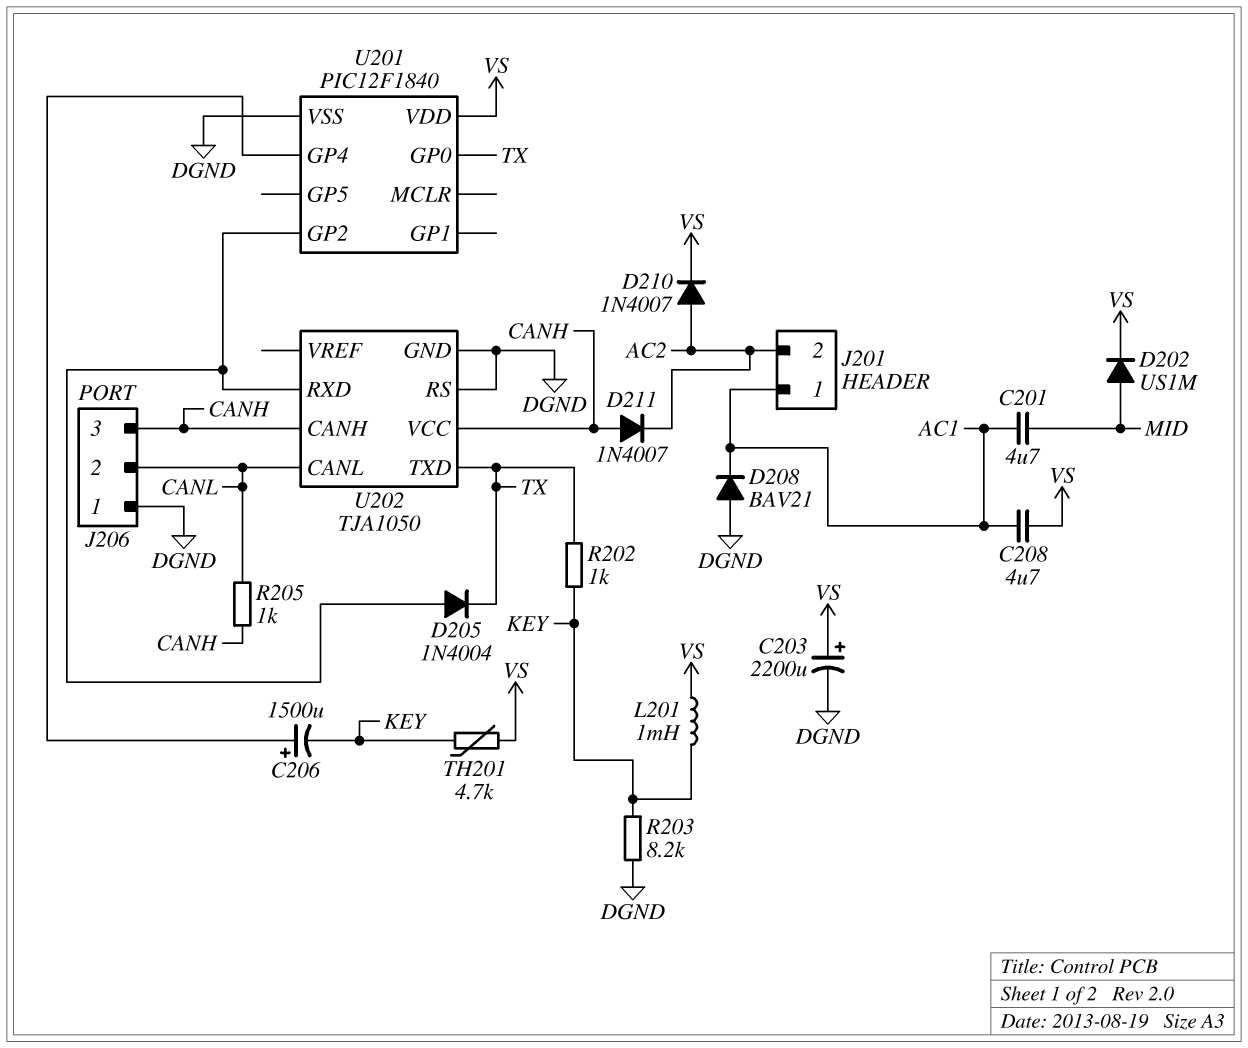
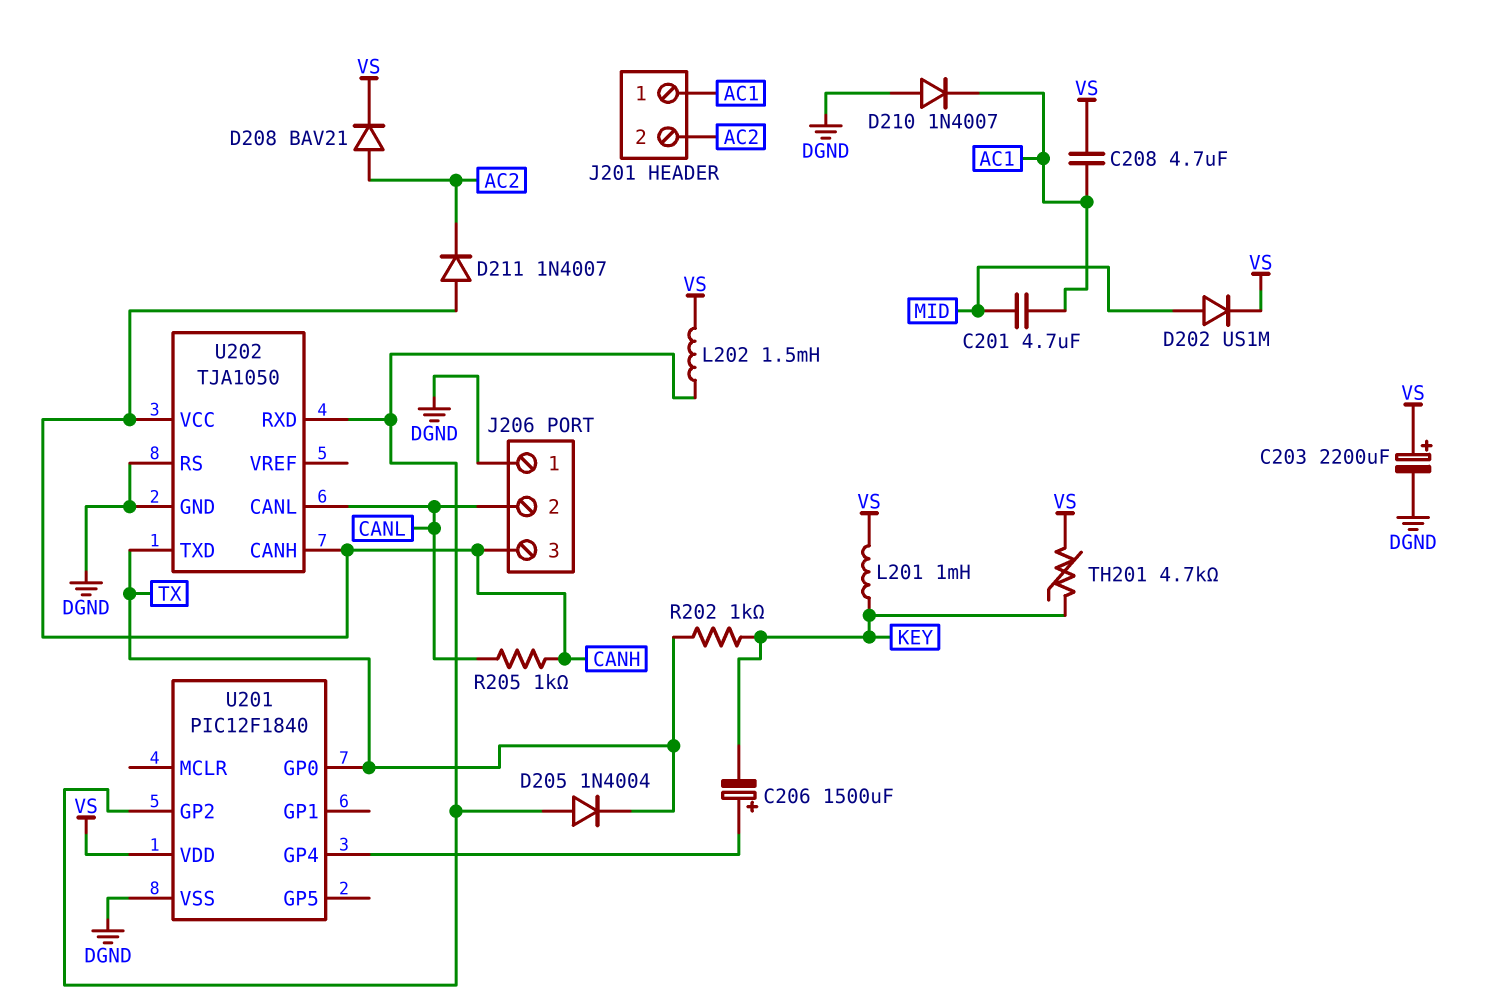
D208: diode BAV21 (A DGND, K AC1) -> diode BAV21 (A AC2, K VS)
D210: diode 1N4007 (A AC2, K VS) -> diode 1N4007 (A DGND, K AC1)
L202: none -> 1.5mH (U201/GP2, VS)
R203: 8.2k (DGND, KEY) -> none

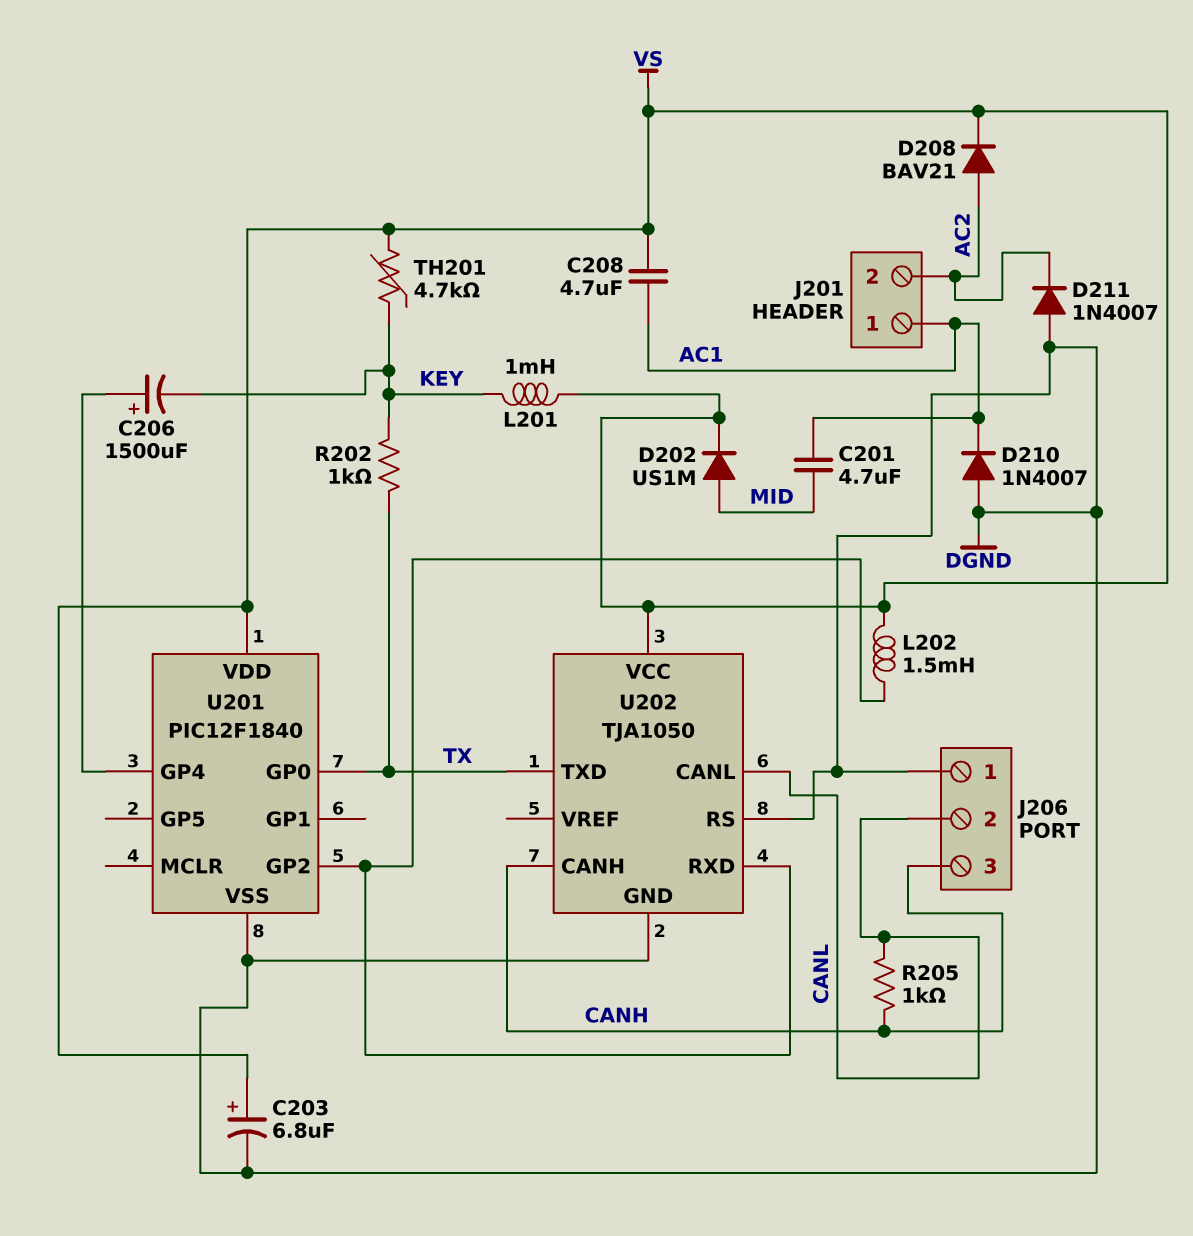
C203: 2200uF (plus VS, minus DGND) -> 6.8uF (plus VS, minus DGND)
D205: diode 1N4004 (A U201/GP2, K TX) -> none
D211: diode 1N4007 (A CANH, K AC2) -> diode 1N4007 (A DGND, K AC2)
U202 pin VCC: CANH -> VS

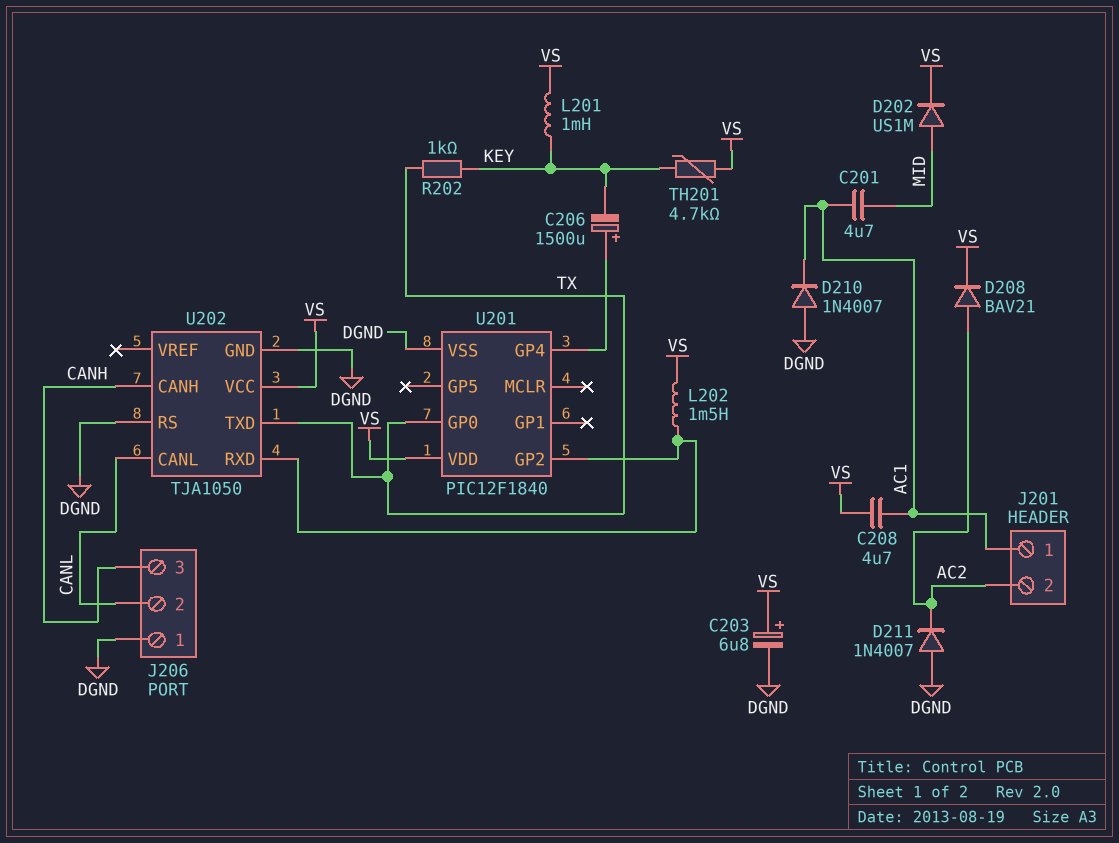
R205: 1k (CANH, CANL) -> none

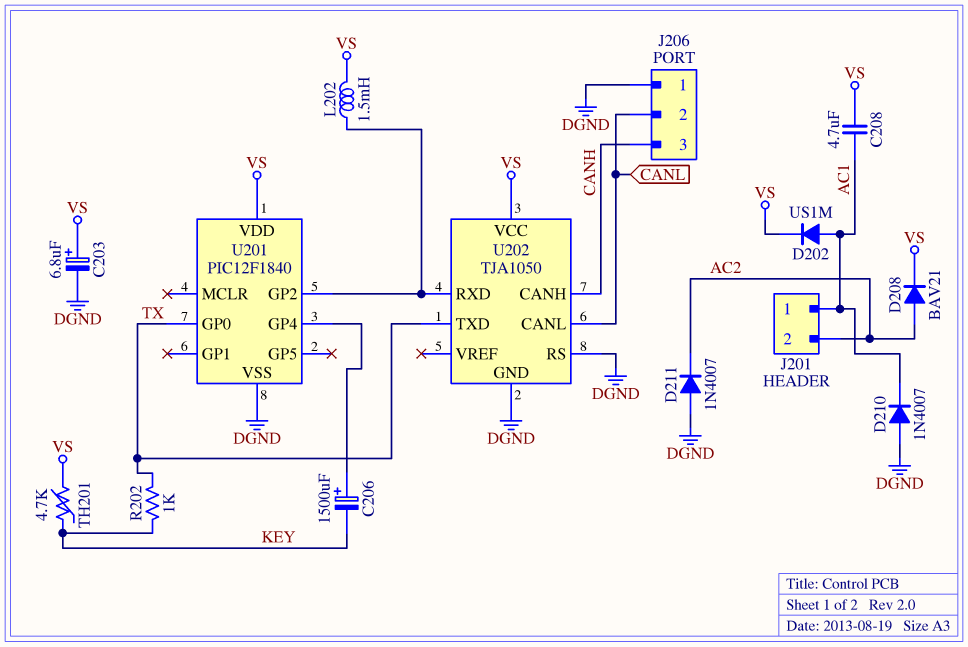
C201: 4.7uF (AC1, MID) -> none
D202: diode US1M (A MID, K VS) -> diode US1M (A AC1, K VS)
L201: 1mH (KEY, VS) -> none

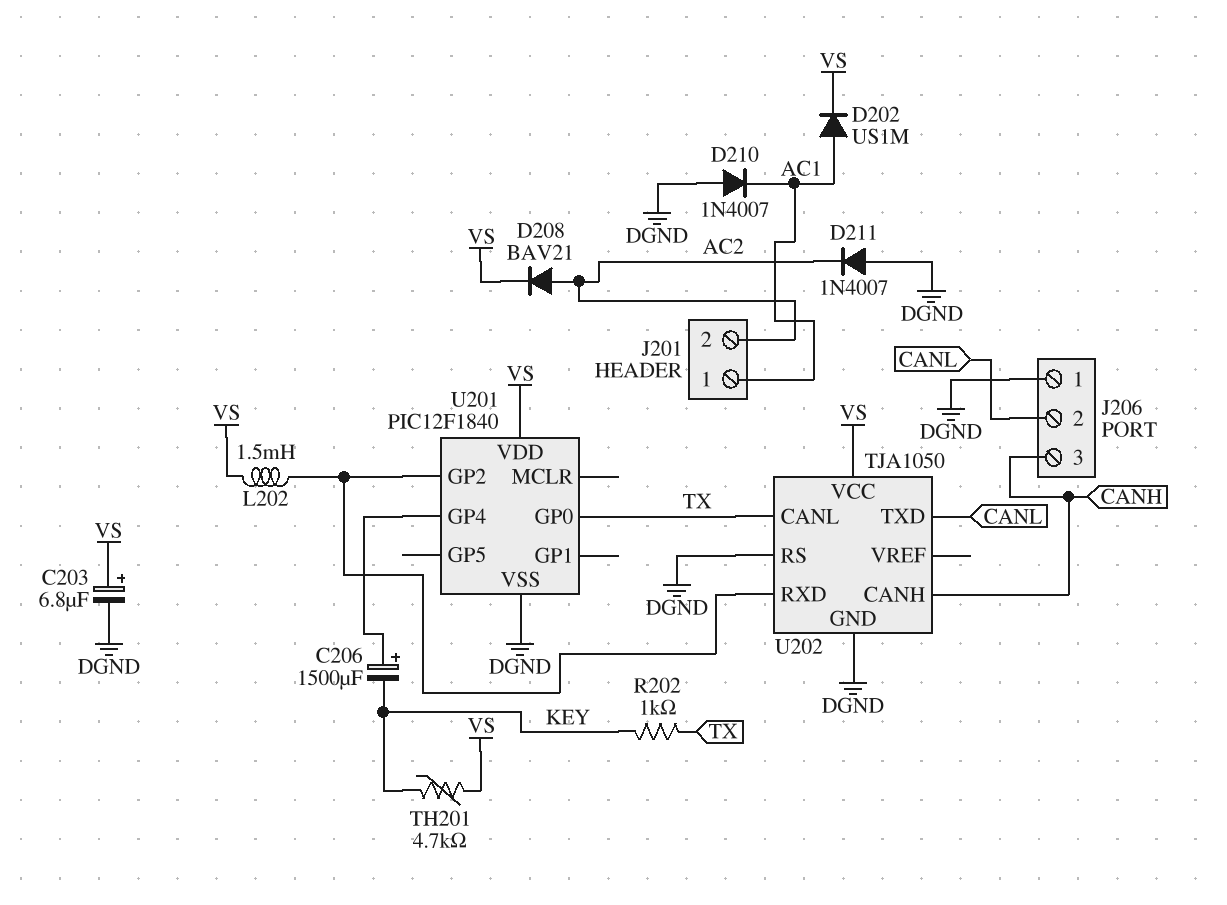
C208: 4.7uF (AC1, VS) -> none
U202 pin CANL: CANL -> TX
U202 pin TXD: TX -> CANL

